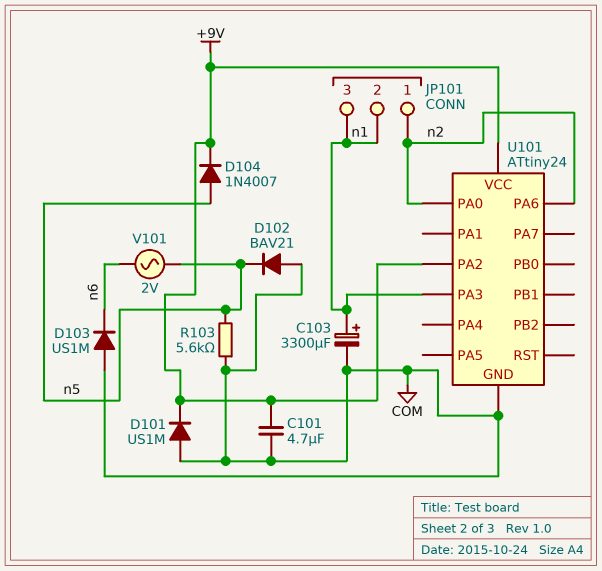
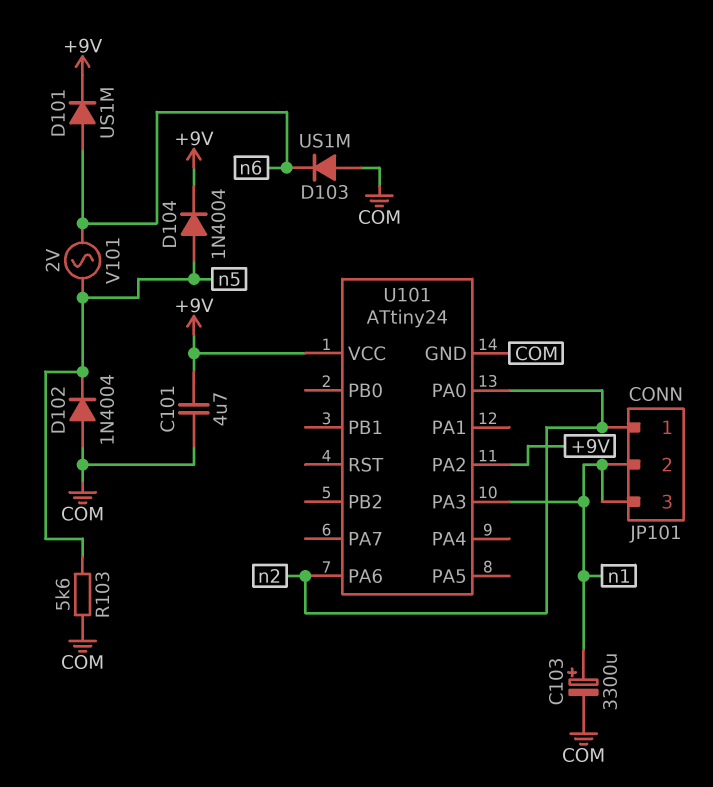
D101: diode US1M (A COM, K +9V) -> diode US1M (A n6, K +9V)
D102: diode BAV21 (A COM, K n5) -> diode 1N4004 (A COM, K n5)
D104: diode 1N4007 (A n5, K +9V) -> diode 1N4004 (A n5, K +9V)

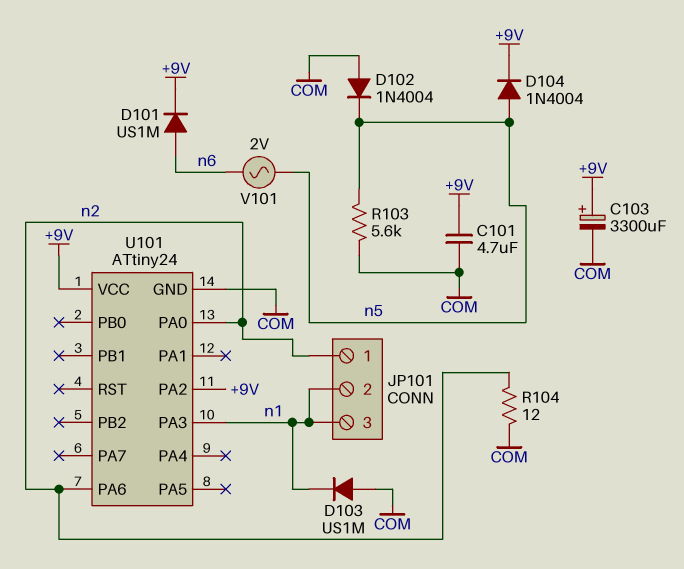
C103: 3300uF (plus n1, minus COM) -> 3300uF (plus +9V, minus COM)
D103: diode US1M (A COM, K n6) -> diode US1M (A COM, K n1)
R104: none -> 12 (COM, n2)

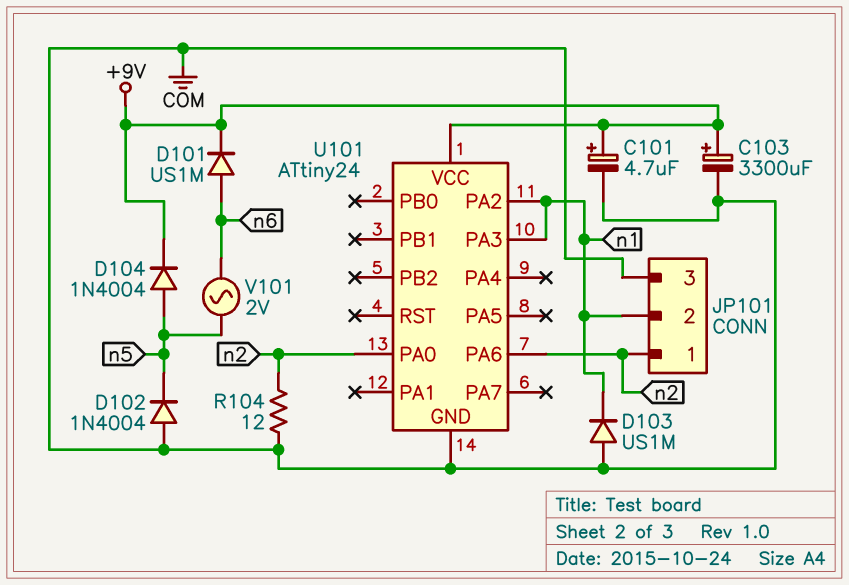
C101: 4.7uF (+9V, COM) -> 4.7uF (plus +9V, minus COM)
JP101 pin 3: n1 -> COM
R103: 5.6k (COM, n5) -> none
U101 pin PA2: +9V -> n1

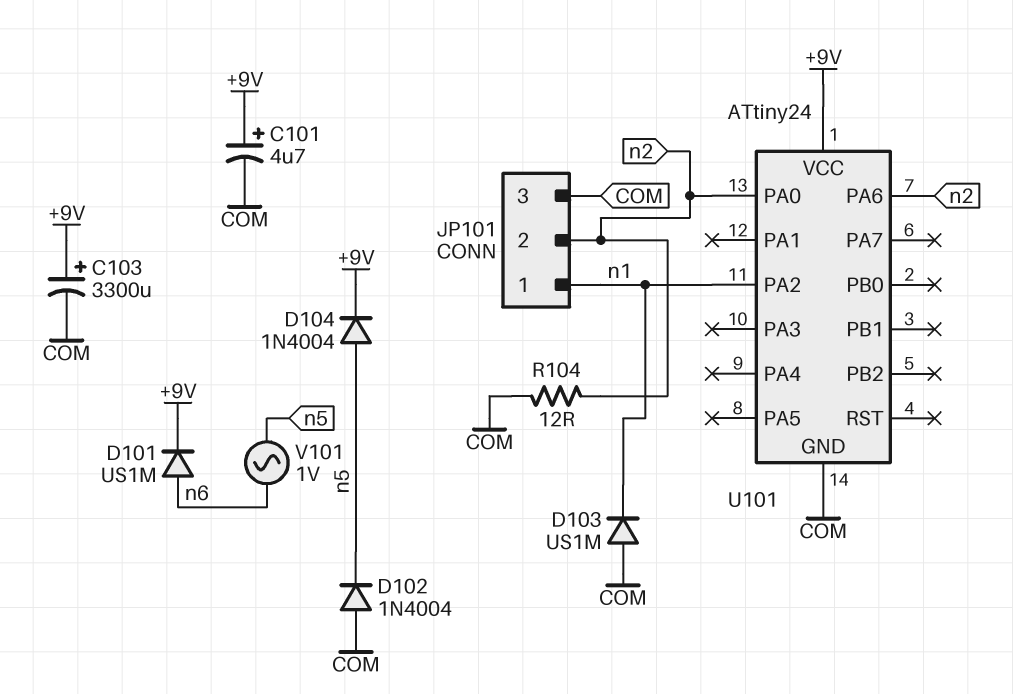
JP101 pin 1: n2 -> n1
JP101 pin 2: n1 -> n2
U101 pin PA3: n1 -> none
V101: AC 2V (n5, n6) -> AC 1V (n5, n6)

